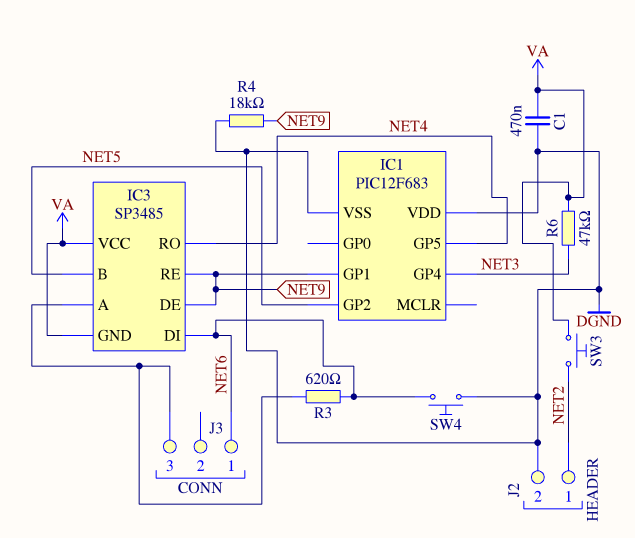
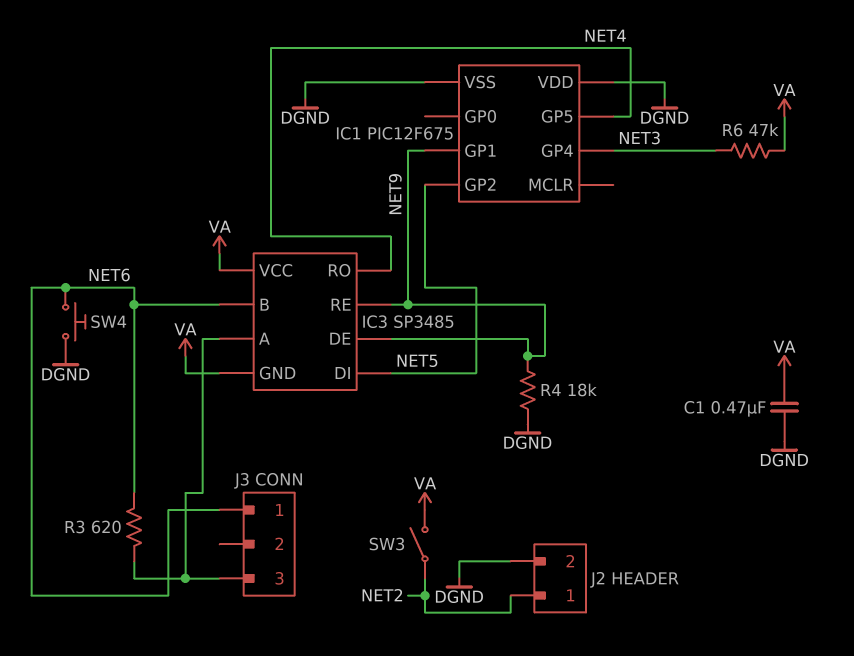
IC1: PIC12F683 -> PIC12F675
IC3 pin B: NET5 -> NET6
IC3 pin DI: NET6 -> NET5
SW3: button (NET2, VA) -> switch (NET2, VA)

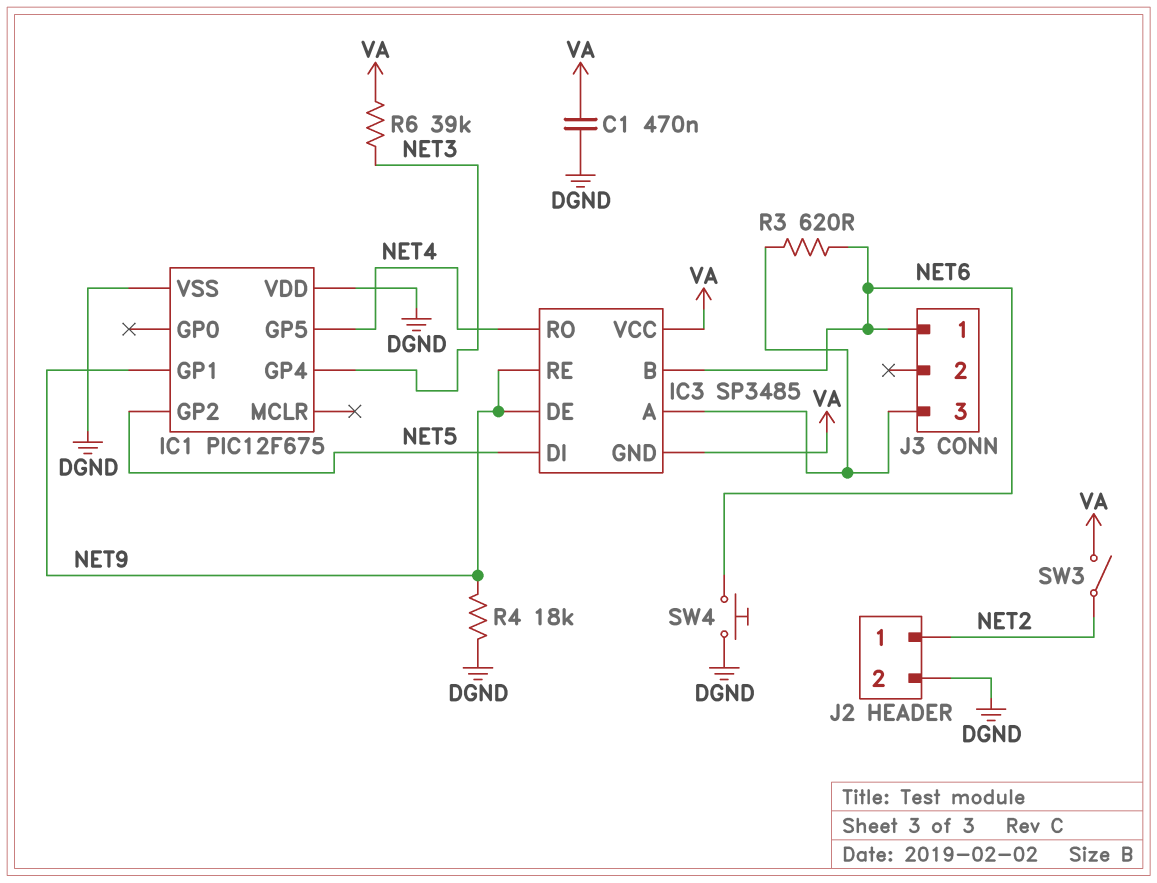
R6: 47k (NET3, VA) -> 39k (NET3, VA)

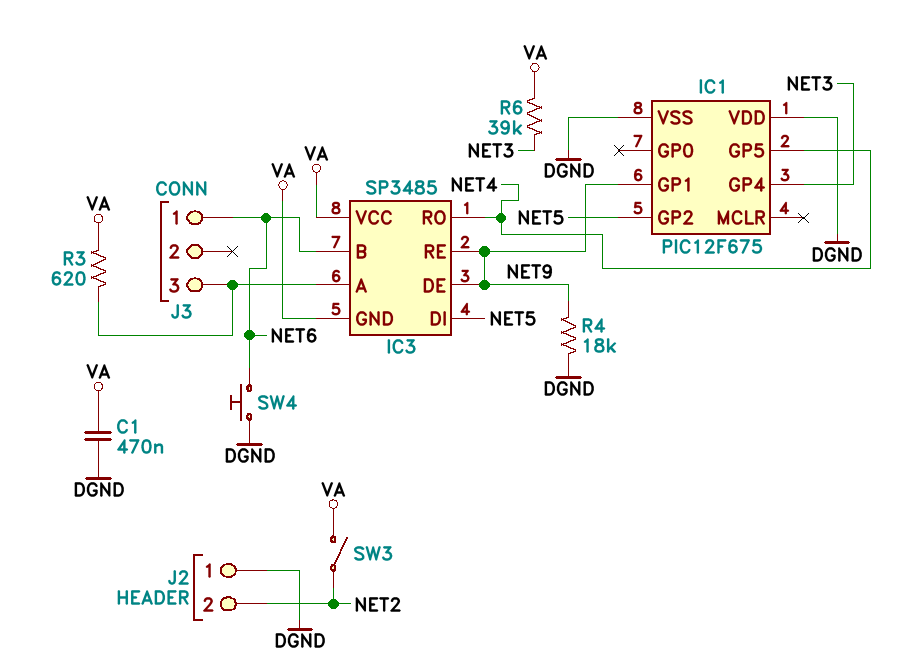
J2 pin 1: NET2 -> DGND
J2 pin 2: DGND -> NET2
R3: 620 (IC3/A, NET6) -> 620 (IC3/A, VA)

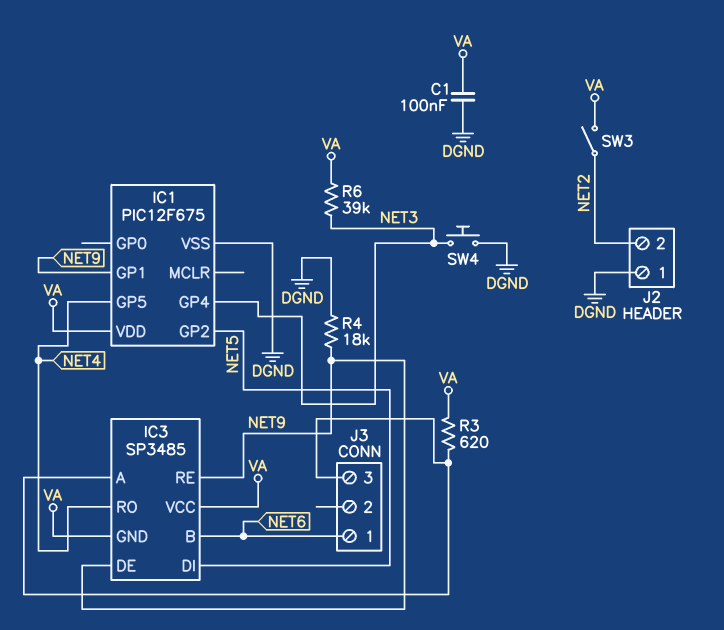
C1: 470nF (DGND, VA) -> 100nF (DGND, VA)
IC1 pin VDD: DGND -> VA
SW4: button (DGND, NET6) -> button (DGND, NET3)

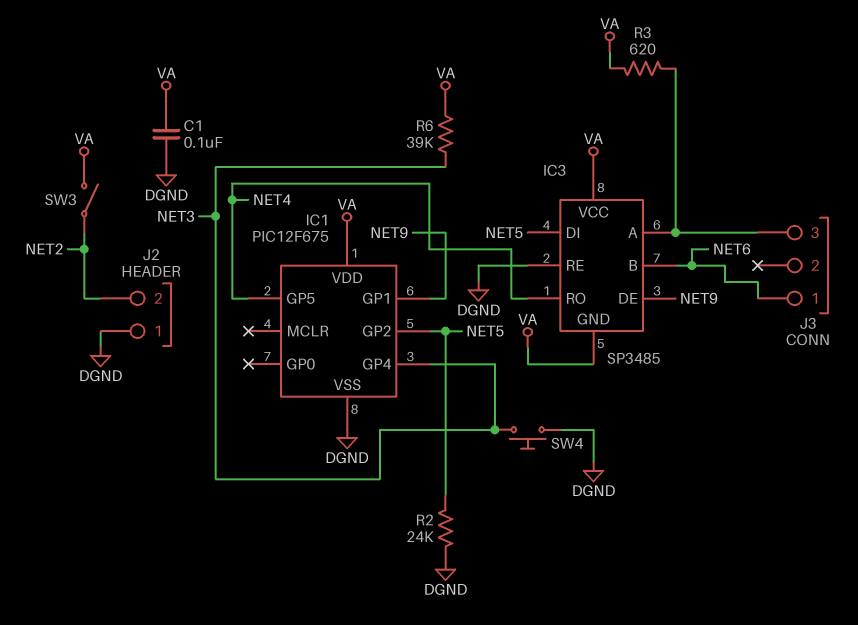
IC3 pin RE: NET9 -> DGND
R2: none -> 24k (DGND, NET5)
R4: 18k (DGND, NET9) -> none

